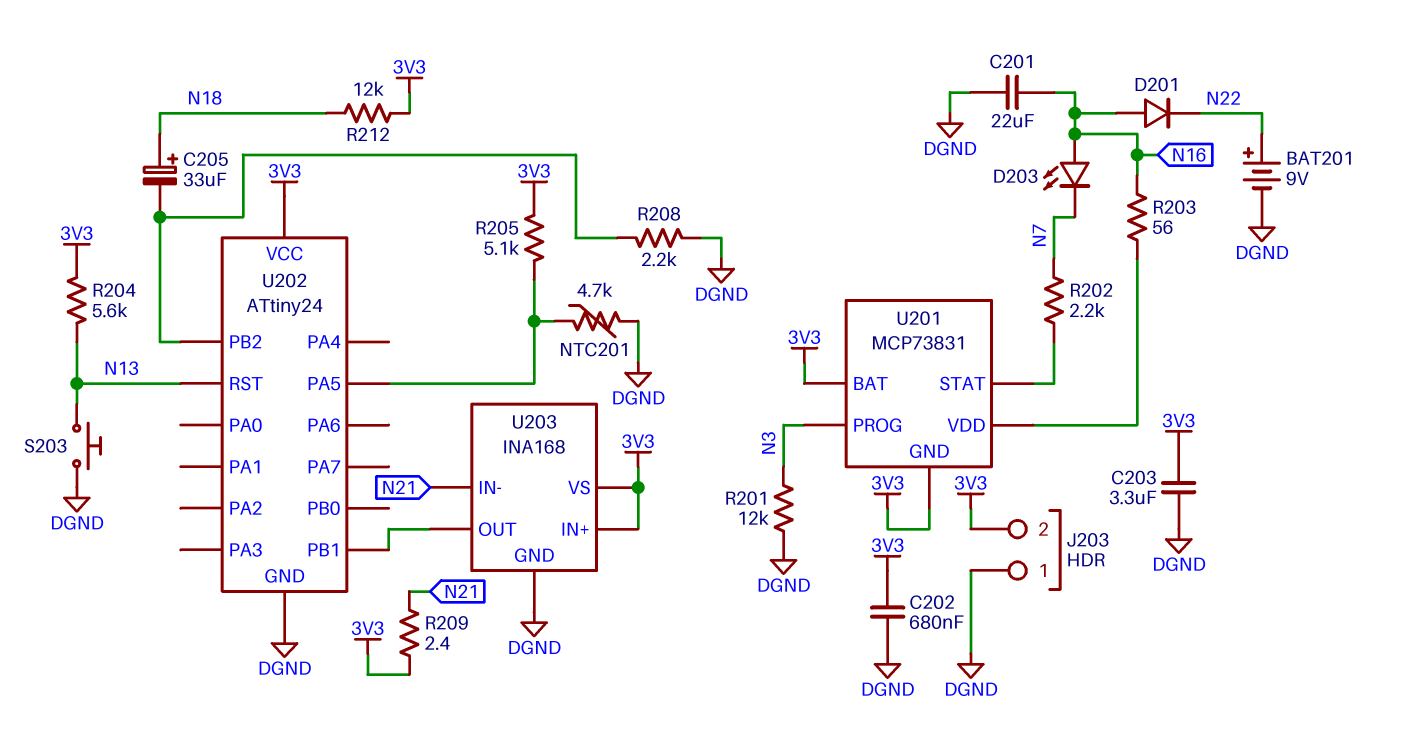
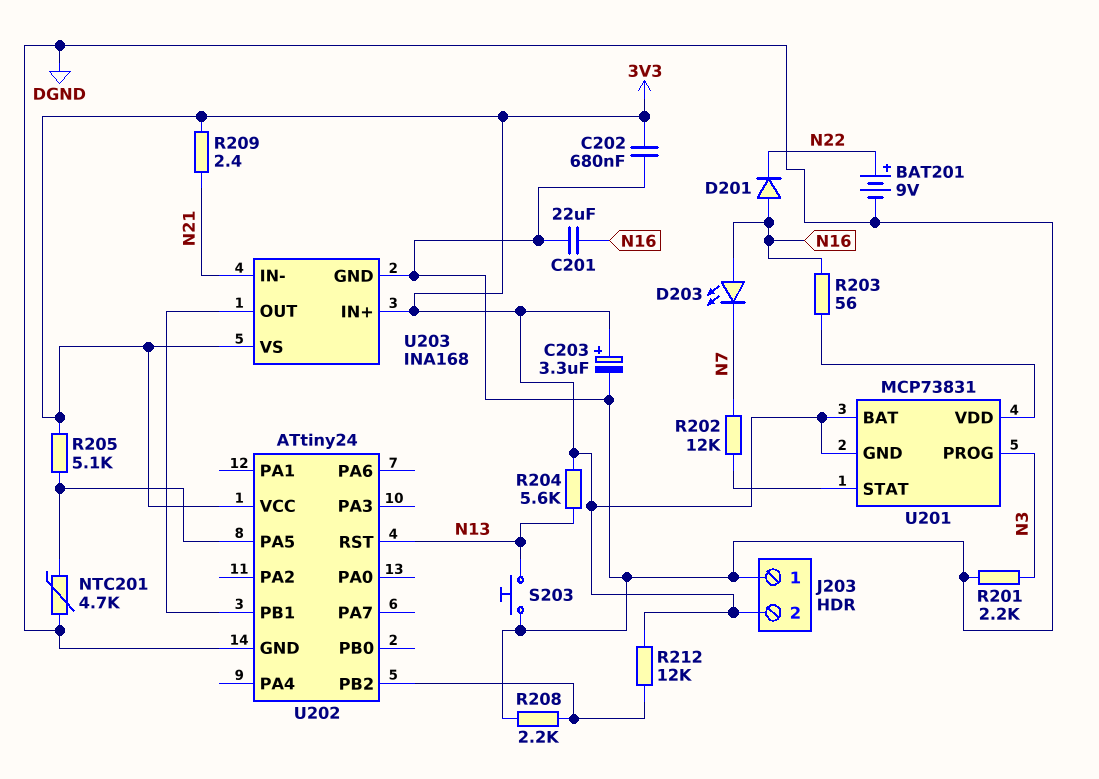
C203: 3.3uF (3V3, DGND) -> 3.3uF (plus 3V3, minus DGND)
C205: 33uF (plus N18, minus U202/PB2) -> none
R201: 12k (DGND, N3) -> 2.2k (DGND, N3)
R202: 2.2k (N7, U201/STAT) -> 12k (N7, U201/STAT)
R212: 12k (3V3, N18) -> 12k (3V3, U202/PB2)

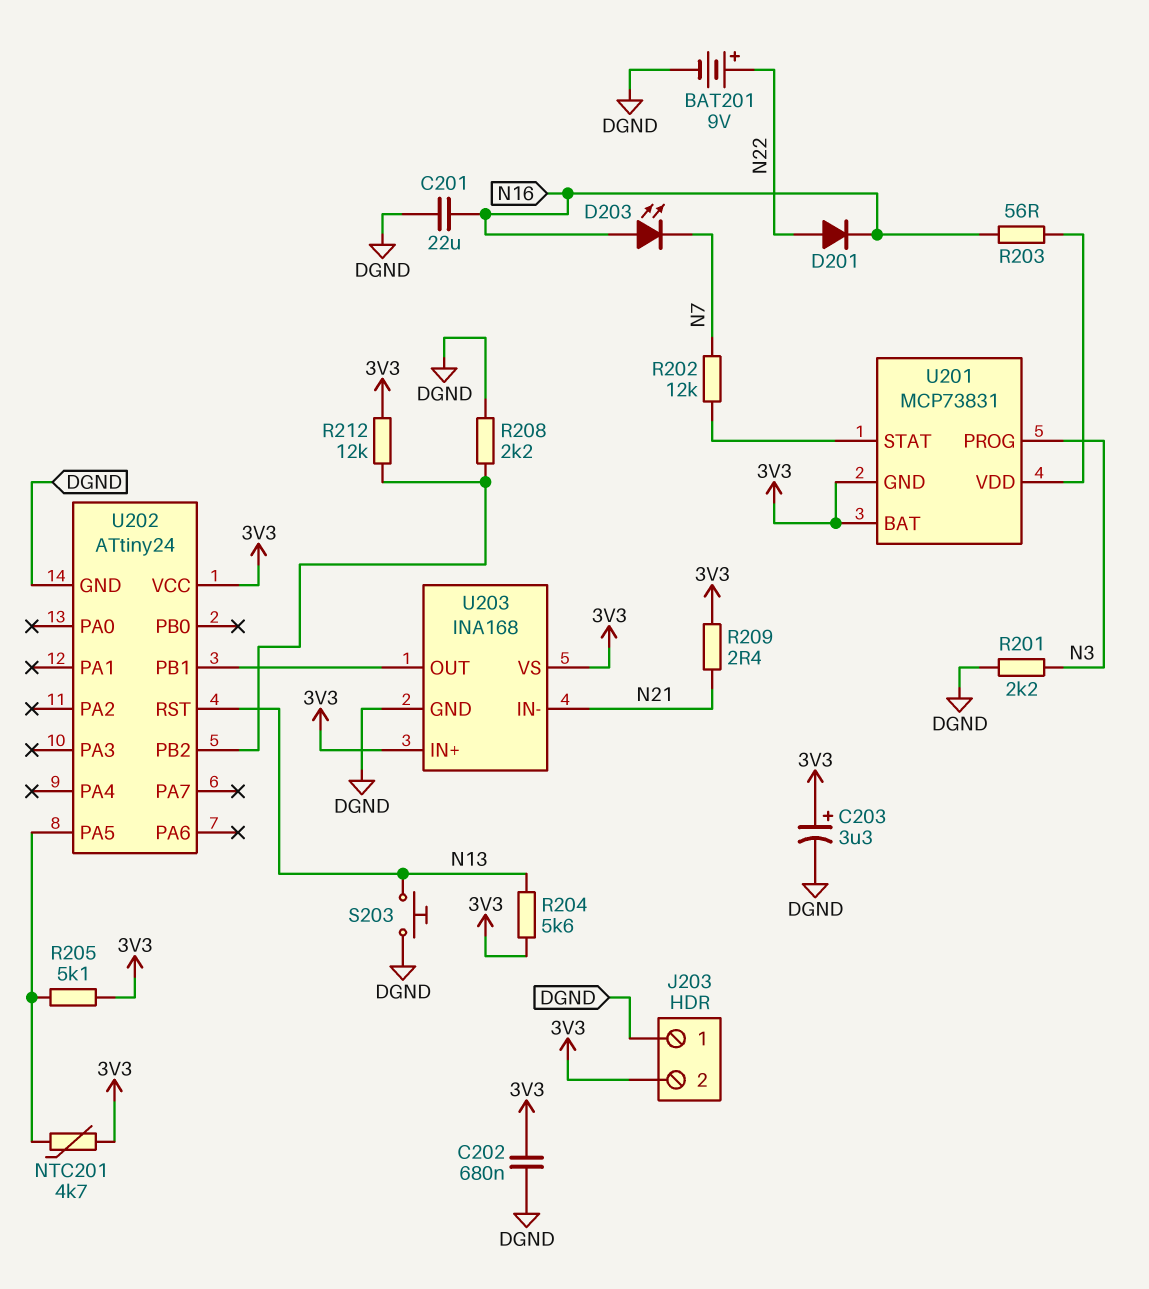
D201: diode (A N16, K N22) -> diode (A N22, K N16)
NTC201: 4.7k (DGND, U202/PA5) -> 4.7k (3V3, U202/PA5)

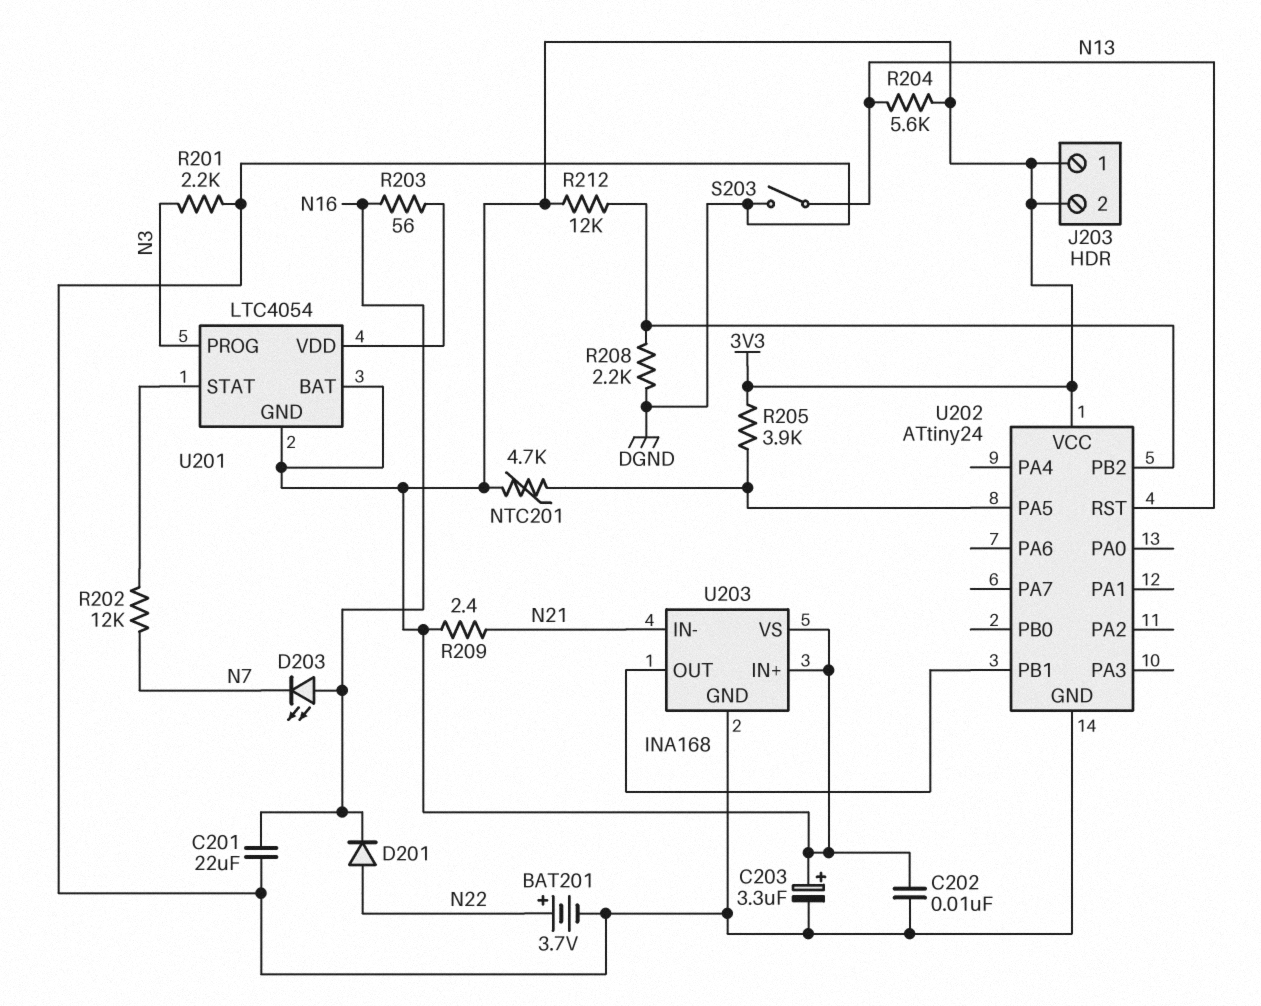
BAT201: 9V (plus N22, minus DGND) -> 3.7V (plus N22, minus DGND)
C202: 680nF (3V3, DGND) -> 10nF (3V3, DGND)
J203 pin 1: DGND -> 3V3
R205: 5.1k (3V3, U202/PA5) -> 3.9k (3V3, U202/PA5)
S203: button (DGND, N13) -> switch (DGND, N13)
U201: MCP73831 -> LTC4054

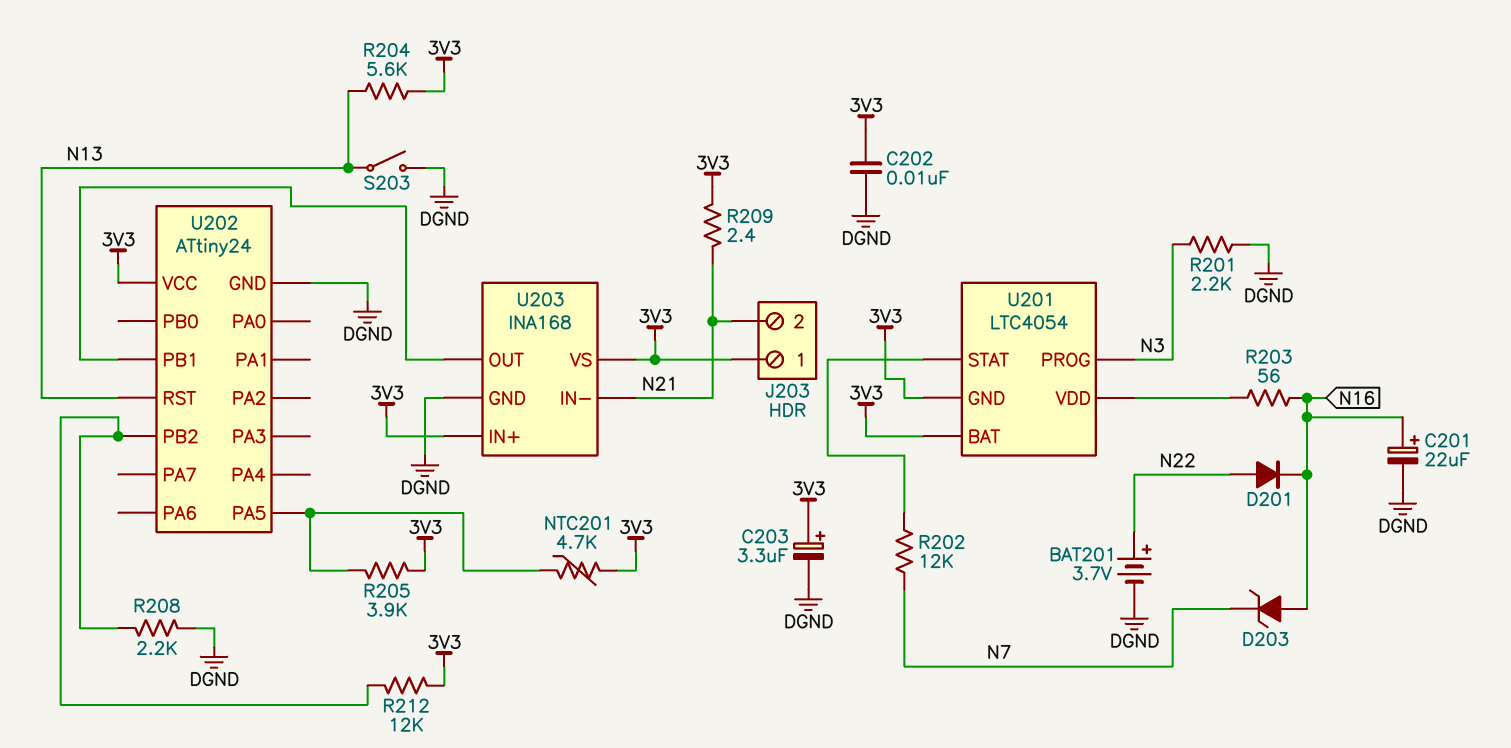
C201: 22uF (DGND, N16) -> 22uF (plus N16, minus DGND)
D203: LED (A N16, K N7) -> zener (A N16, K N7)
J203 pin 2: 3V3 -> N21

